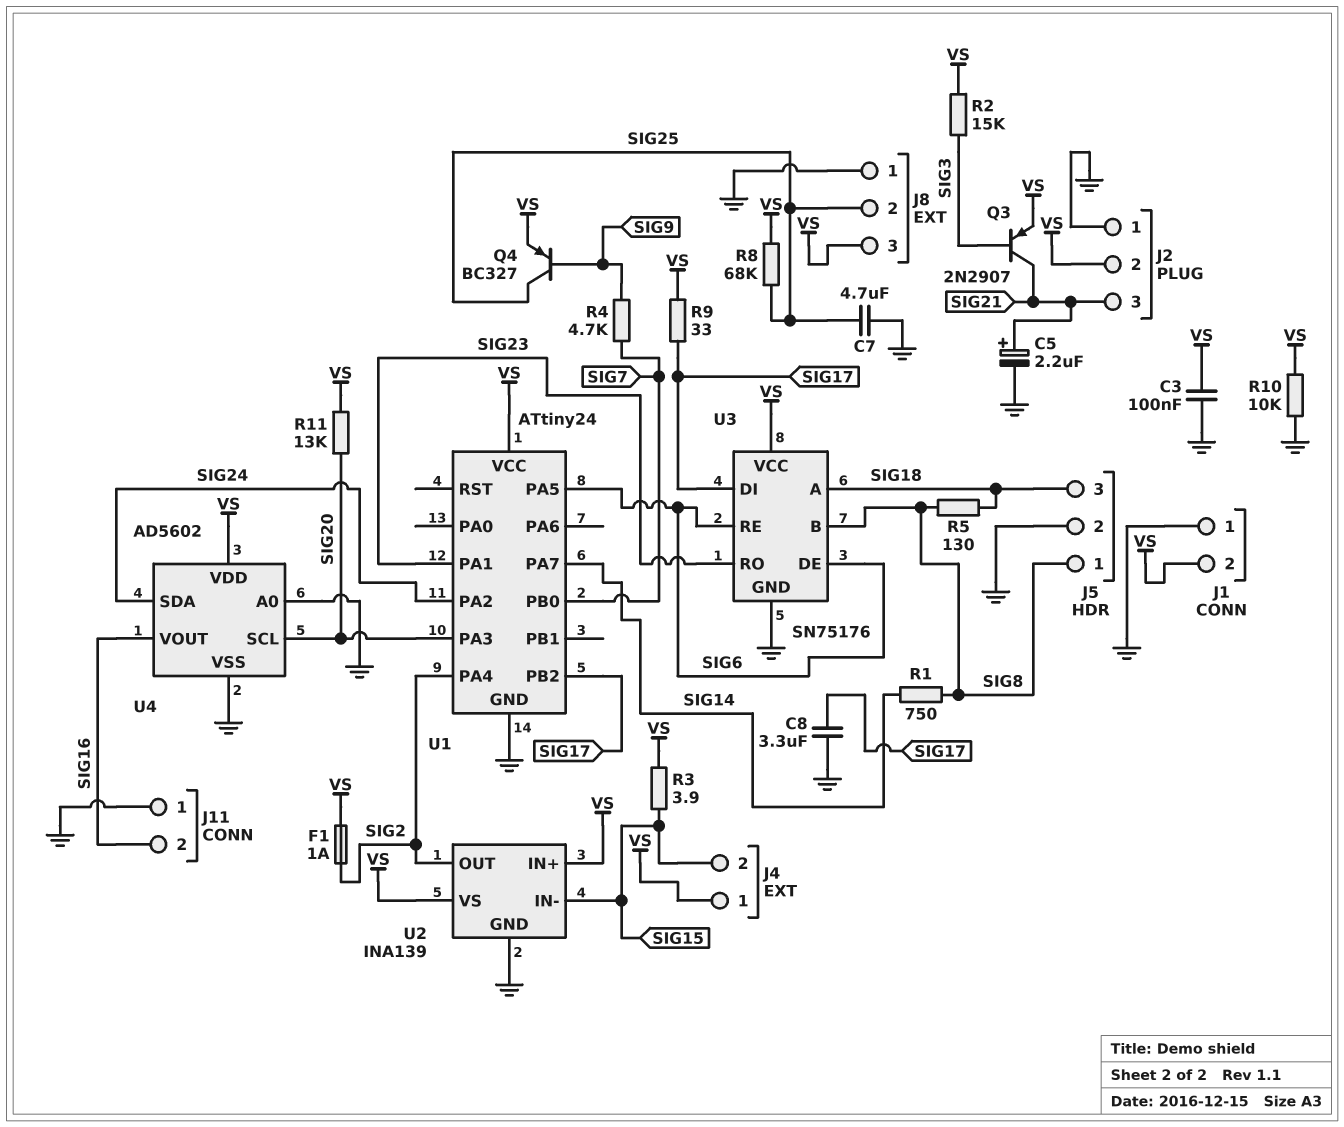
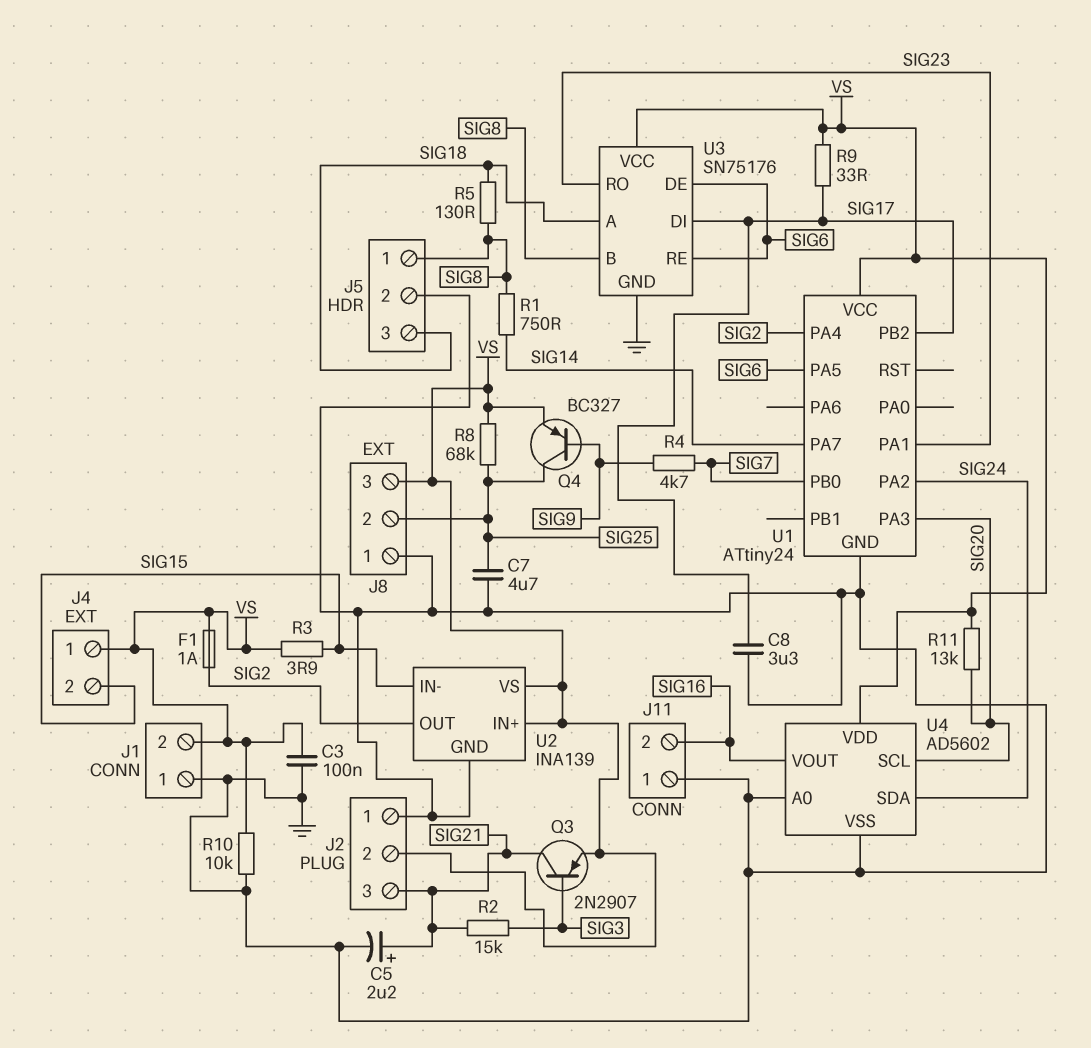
R2: 15k (SIG3, VS) -> 15k (SIG3, SIG21)

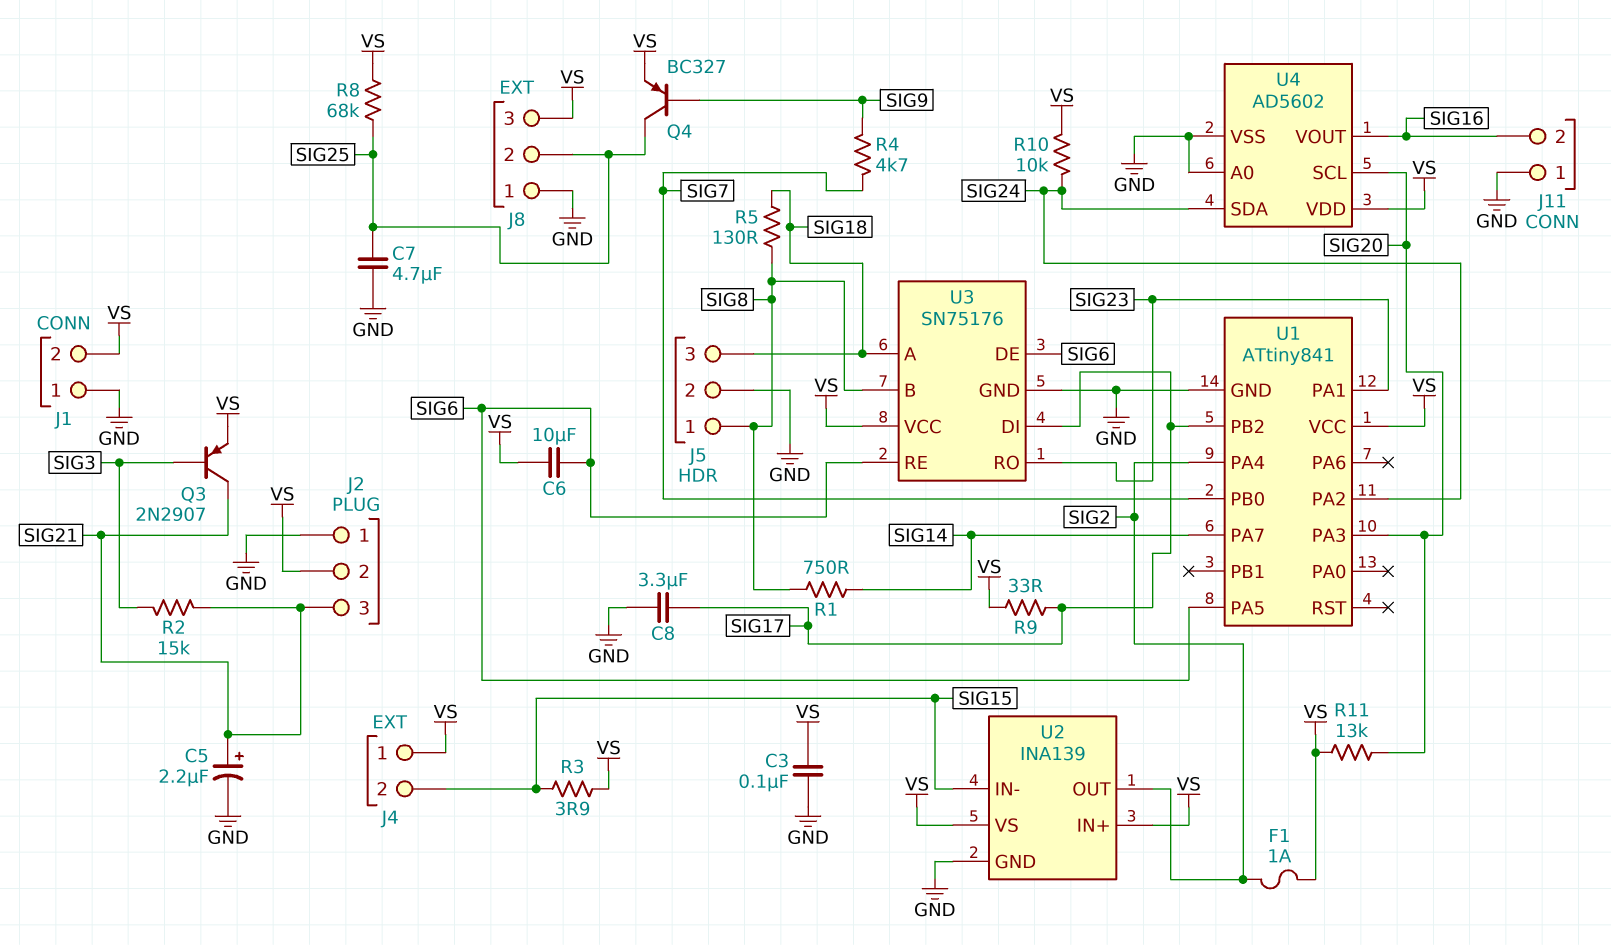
C6: none -> 10uF (SIG6, VS)
R10: 10k (GND, VS) -> 10k (SIG24, VS)
U1: ATtiny24 -> ATtiny841

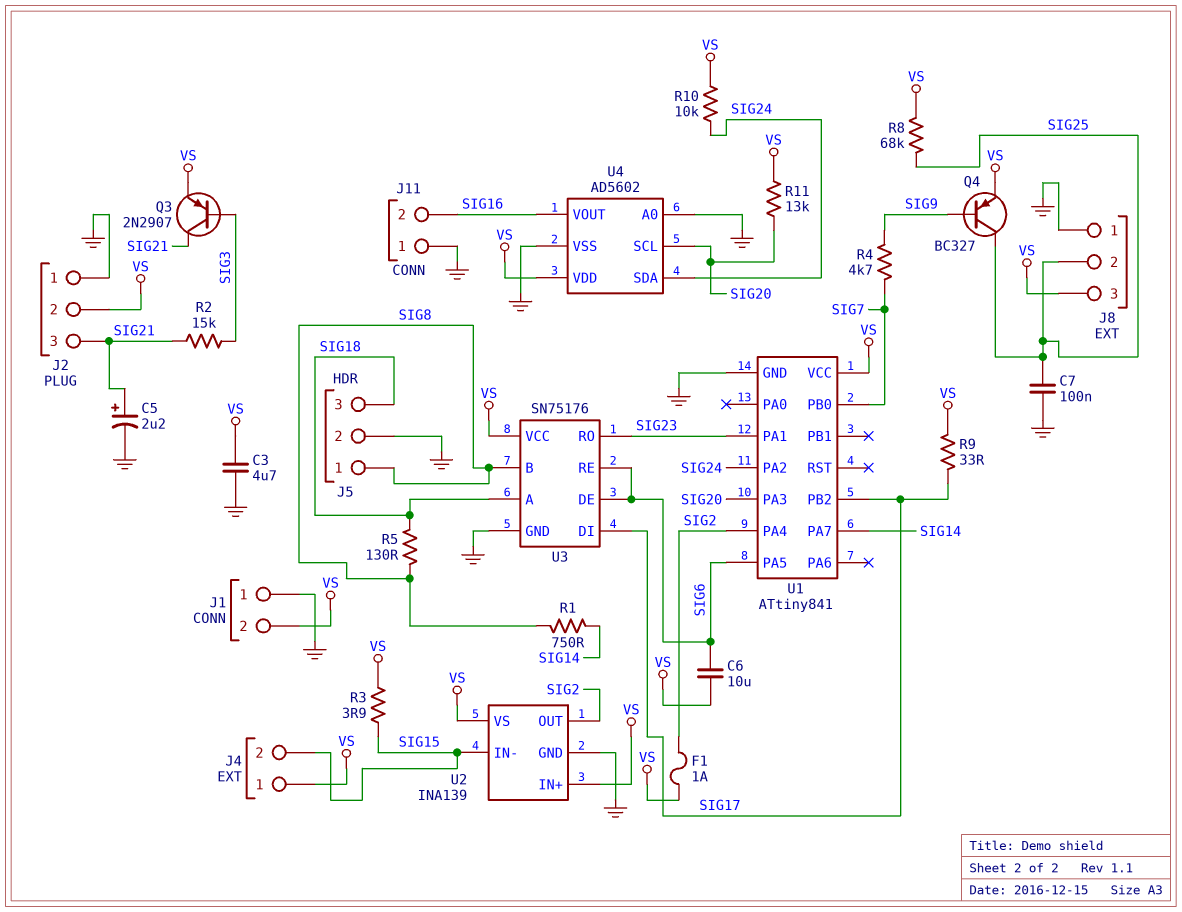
C3: 100nF (GND, VS) -> 4.7uF (GND, VS)
C7: 4.7uF (GND, SIG25) -> 100nF (GND, SIG25)
C8: 3.3uF (GND, SIG17) -> none

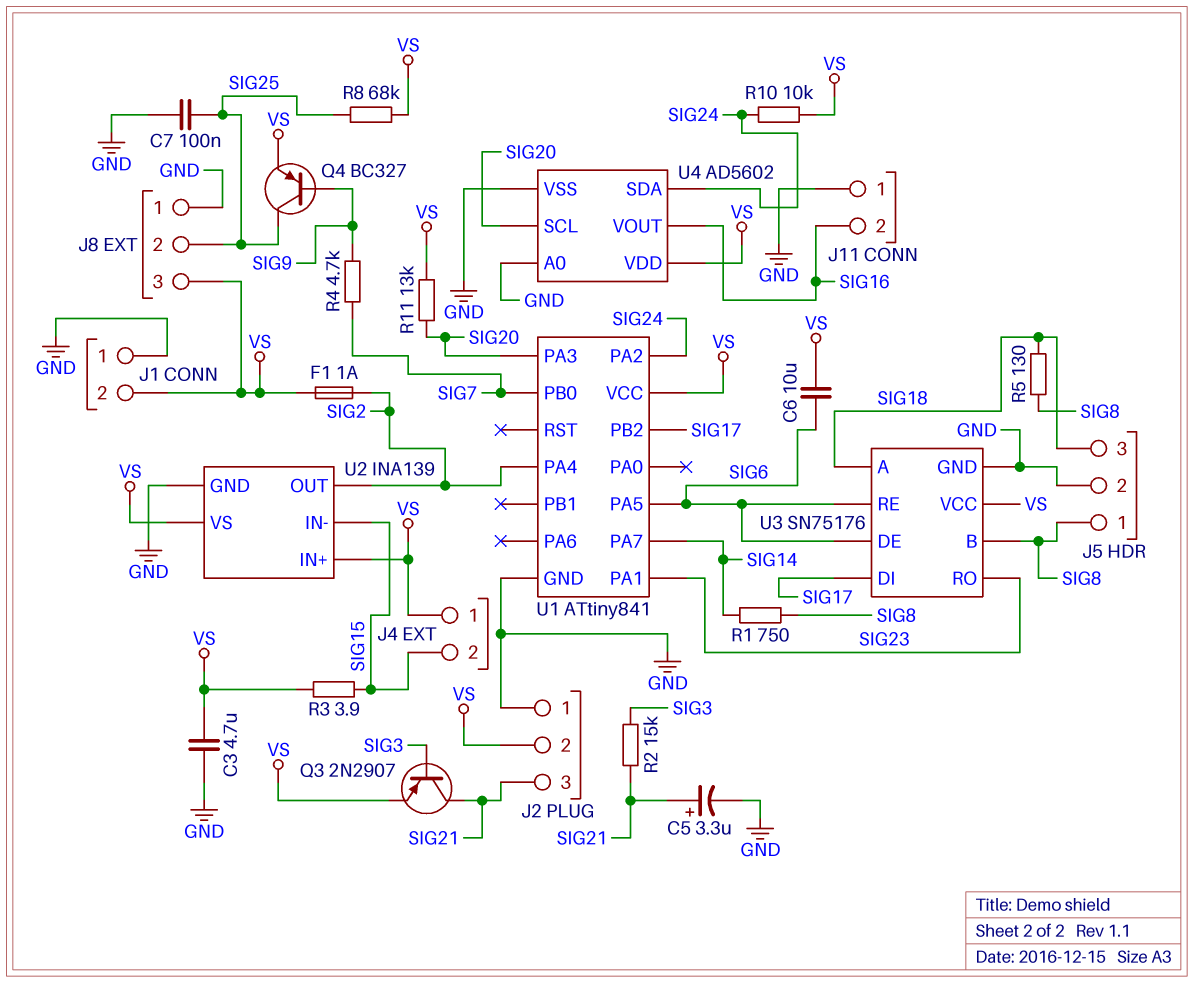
C5: 2.2uF (plus SIG21, minus GND) -> 3.3uF (plus SIG21, minus GND)
R9: 33 (SIG17, VS) -> none

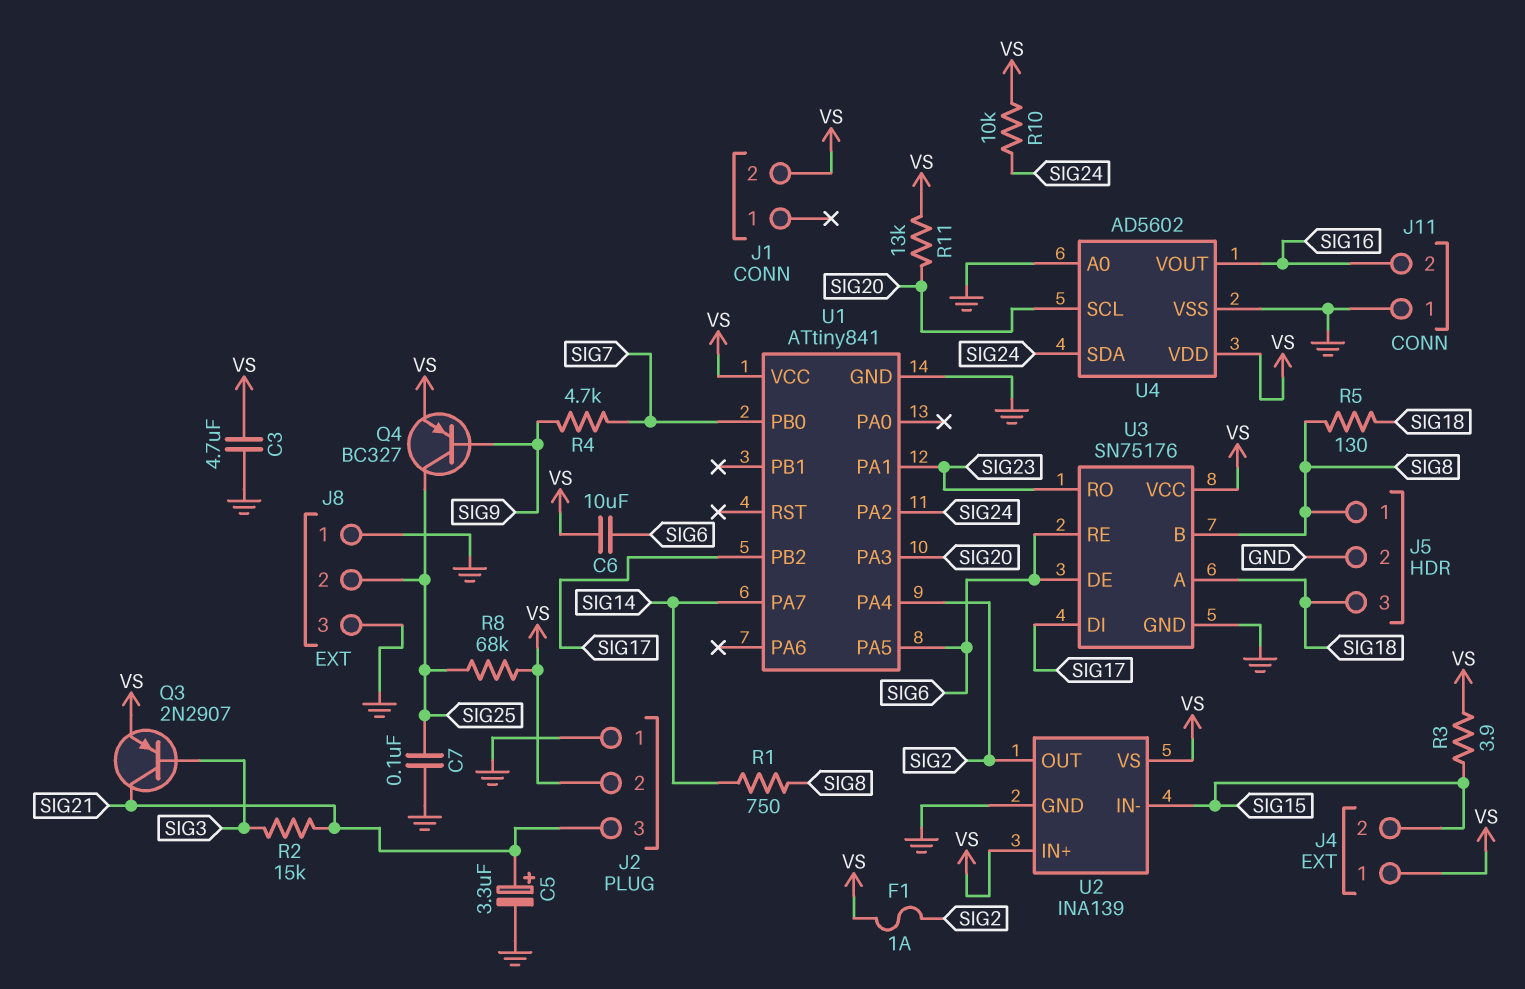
J1 pin 1: GND -> none
J8 pin 3: VS -> GND

